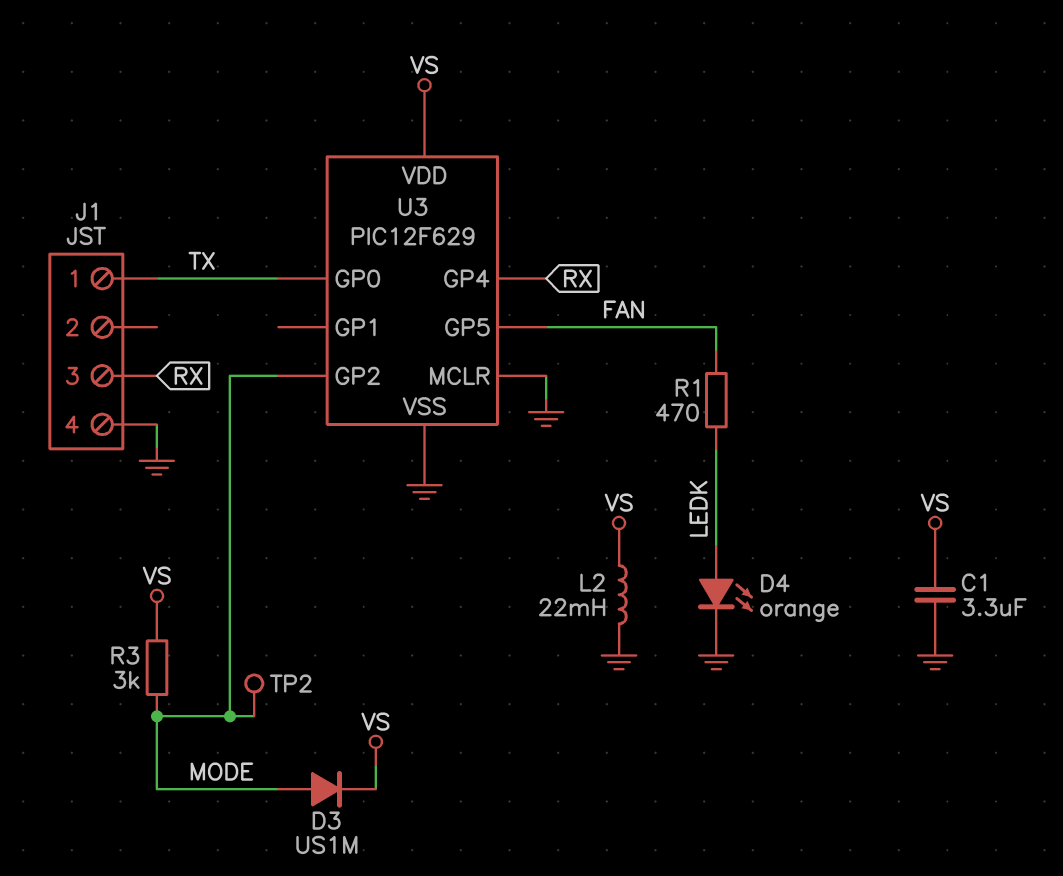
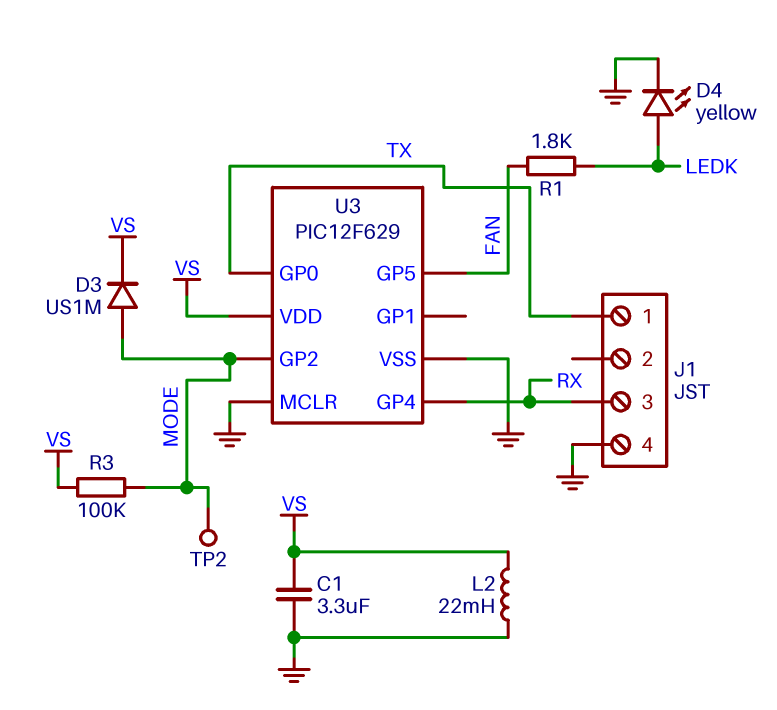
D4: LED orange (A LEDK, K GND) -> LED yellow (A LEDK, K GND)
R1: 470 (FAN, LEDK) -> 1.8k (FAN, LEDK)
R3: 3k (MODE, VS) -> 100k (MODE, VS)

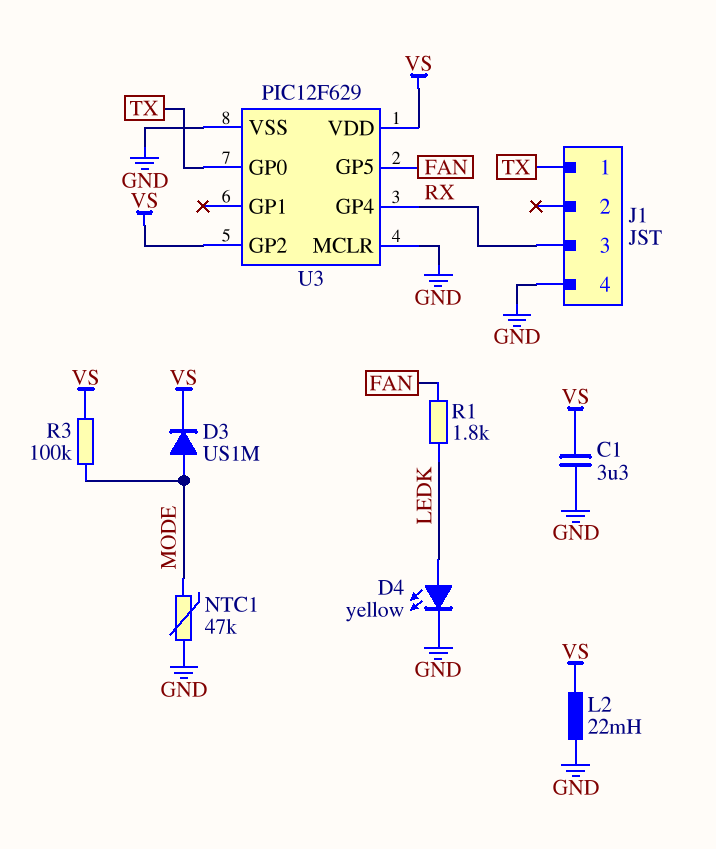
NTC1: none -> 47k (GND, MODE)
TP2: test point (MODE) -> none
U3 pin GP2: MODE -> VS

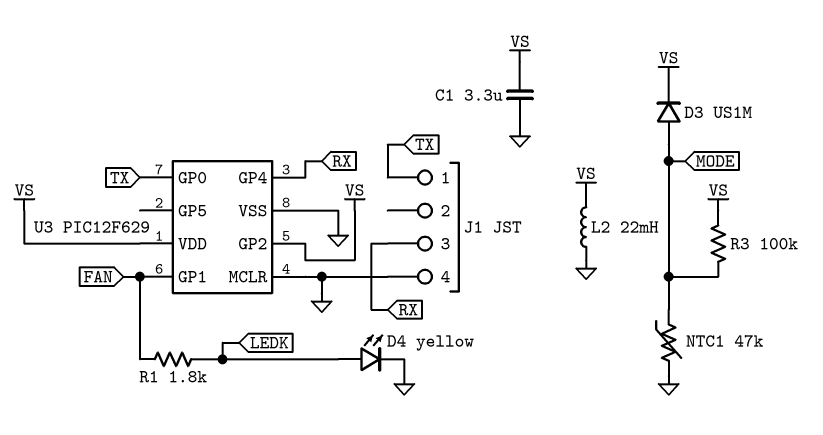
U3 pin GP1: none -> FAN
U3 pin GP5: FAN -> none

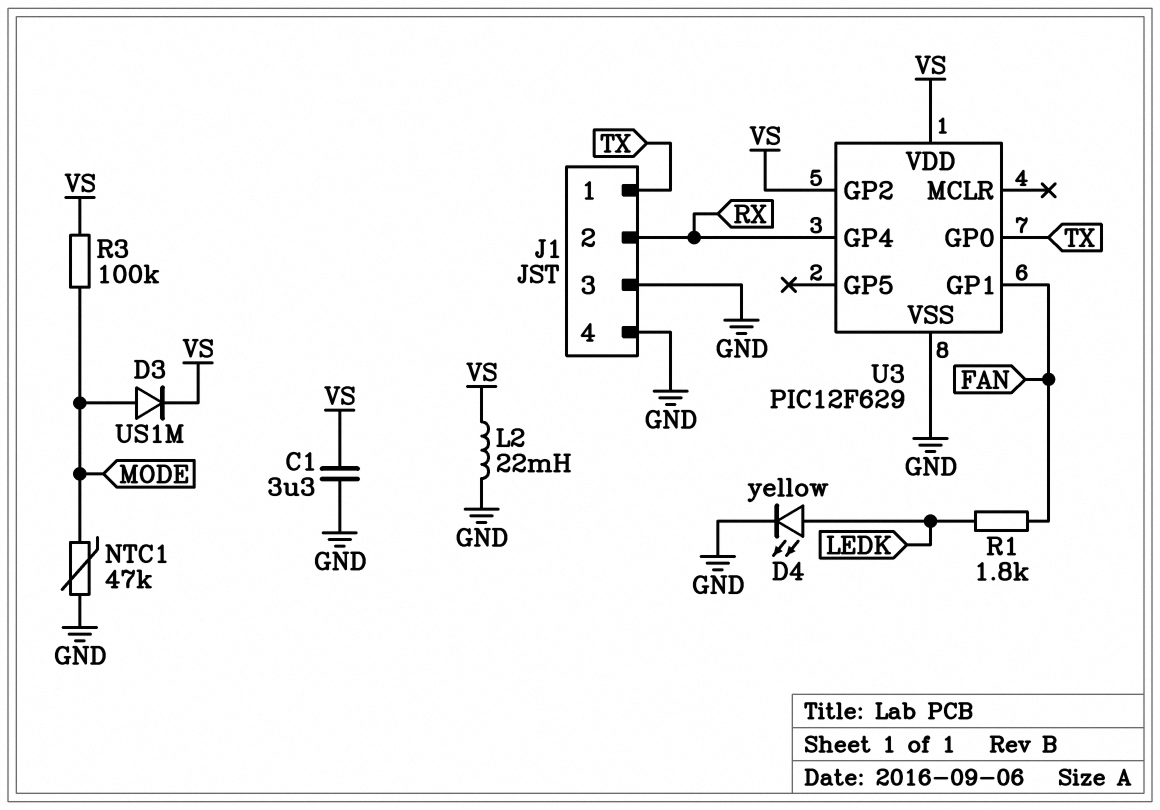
J1 pin 2: none -> RX
J1 pin 3: RX -> GND
U3 pin MCLR: GND -> none

